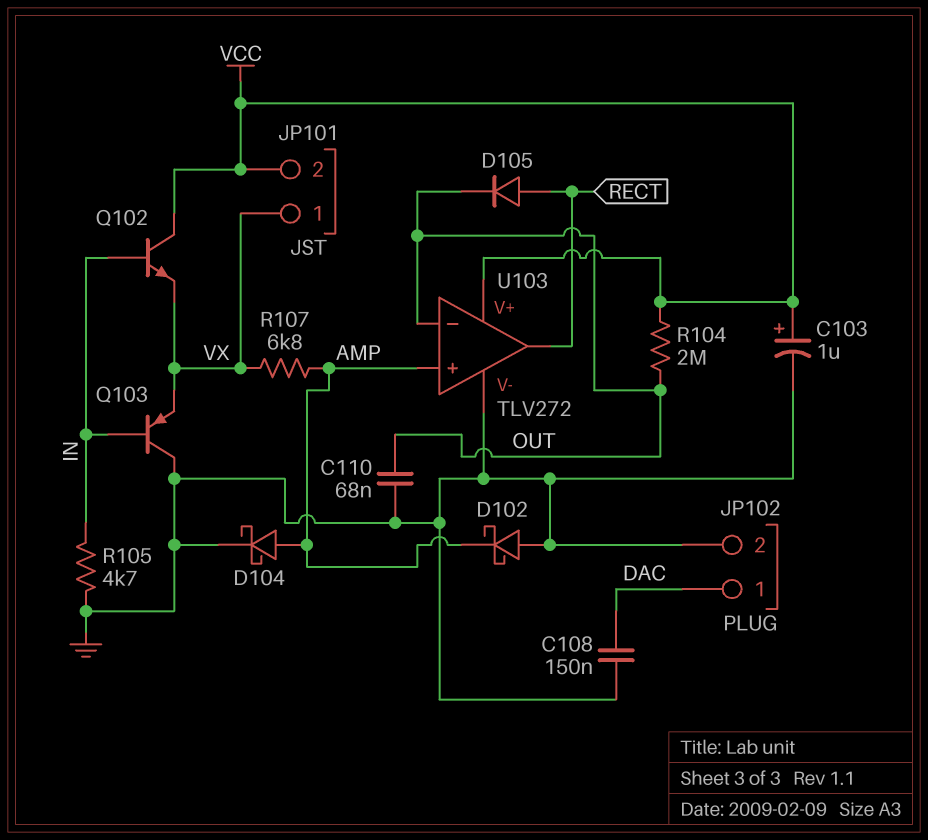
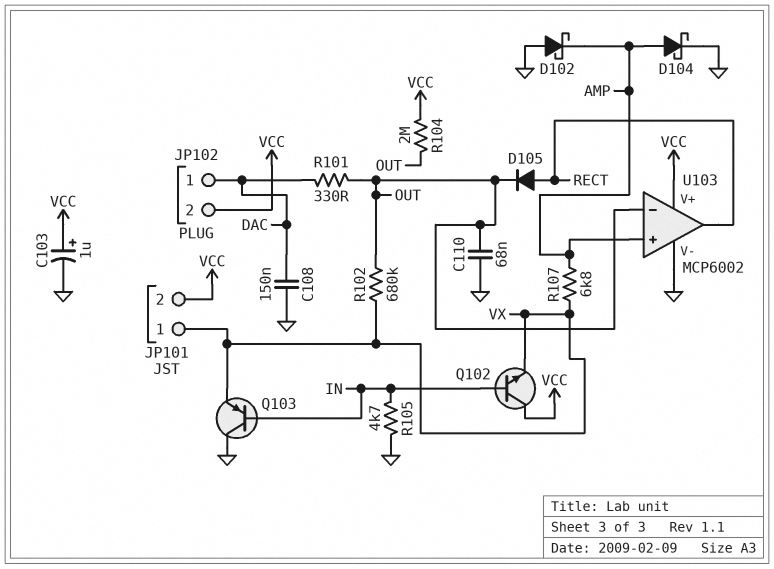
JP102 pin 2: GND -> VCC
R101: none -> 330 (DAC, OUT)
R102: none -> 680k (OUT, VX)
U103: TLV272 -> MCP6002

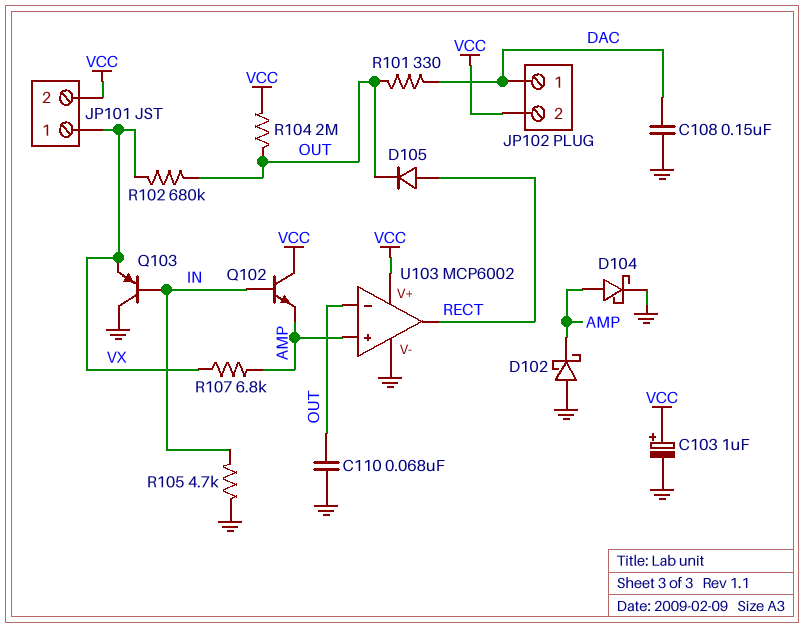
Q102: NPN (B IN, C VCC, E VX) -> NPN (B IN, C VCC, E AMP)

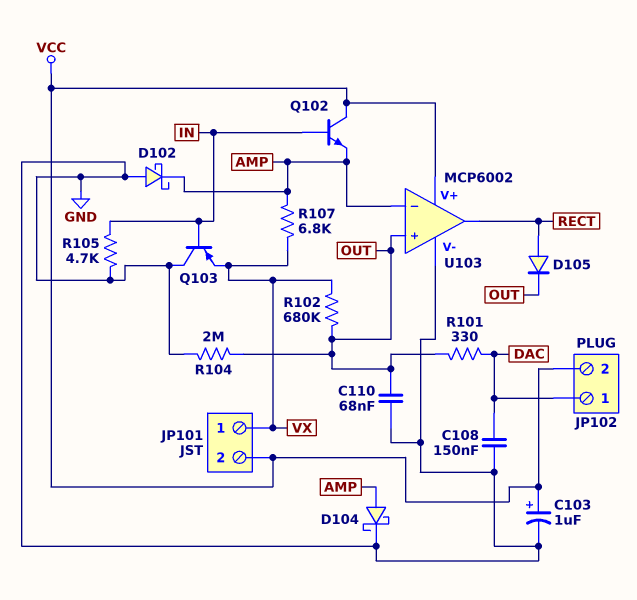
R104: 2M (OUT, VCC) -> 2M (GND, OUT)
U103 pin in+: AMP -> OUT
U103 pin in-: OUT -> AMP

